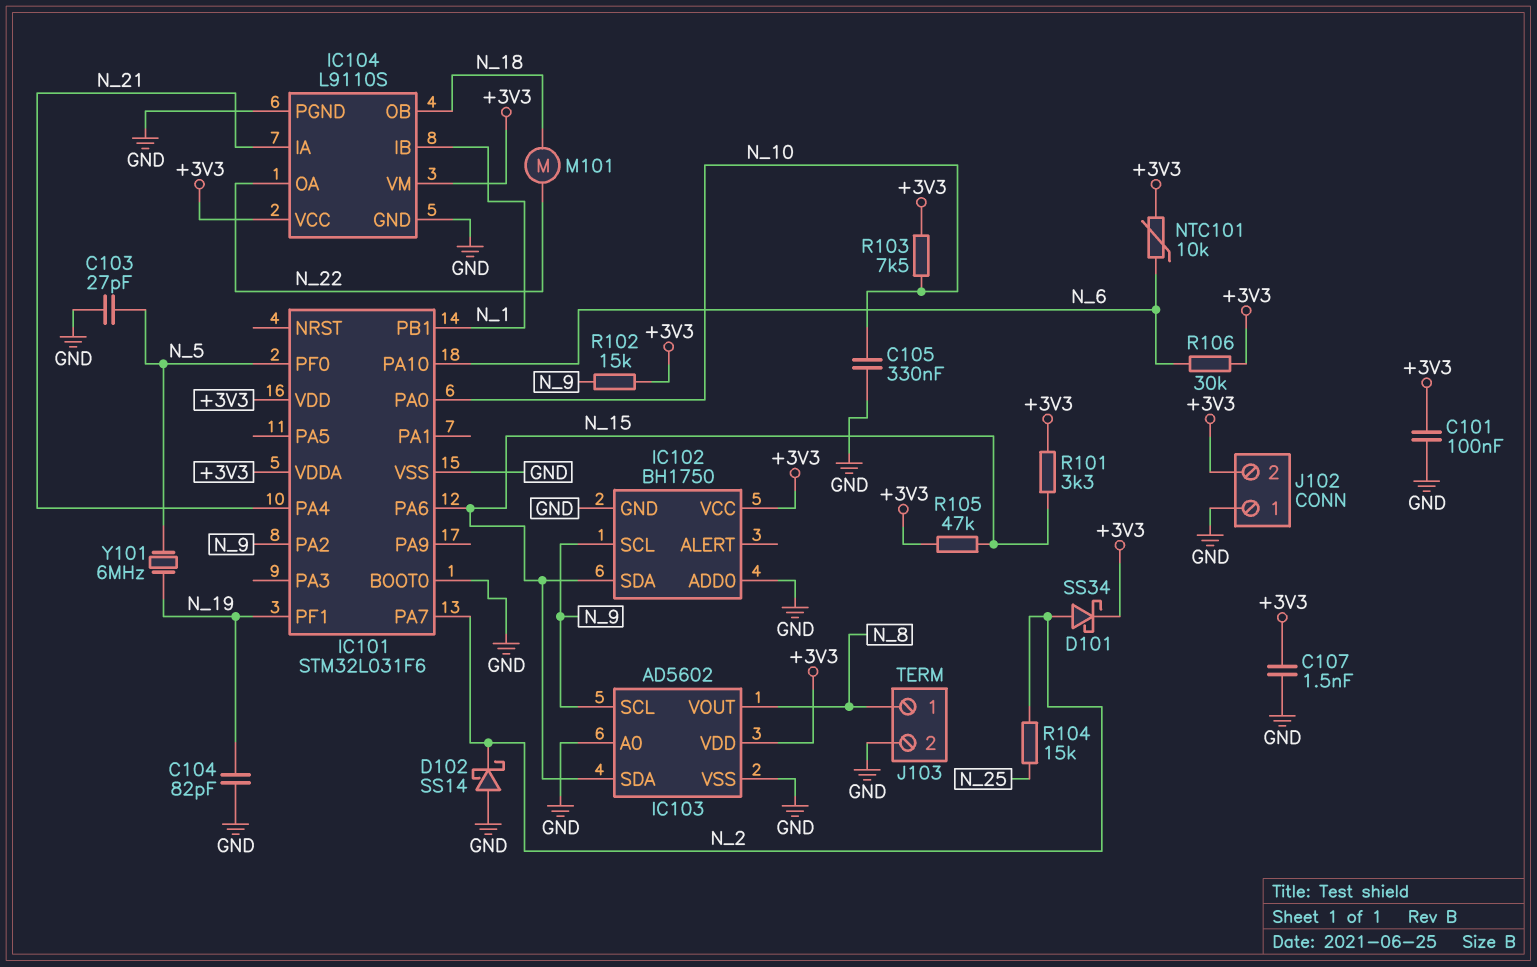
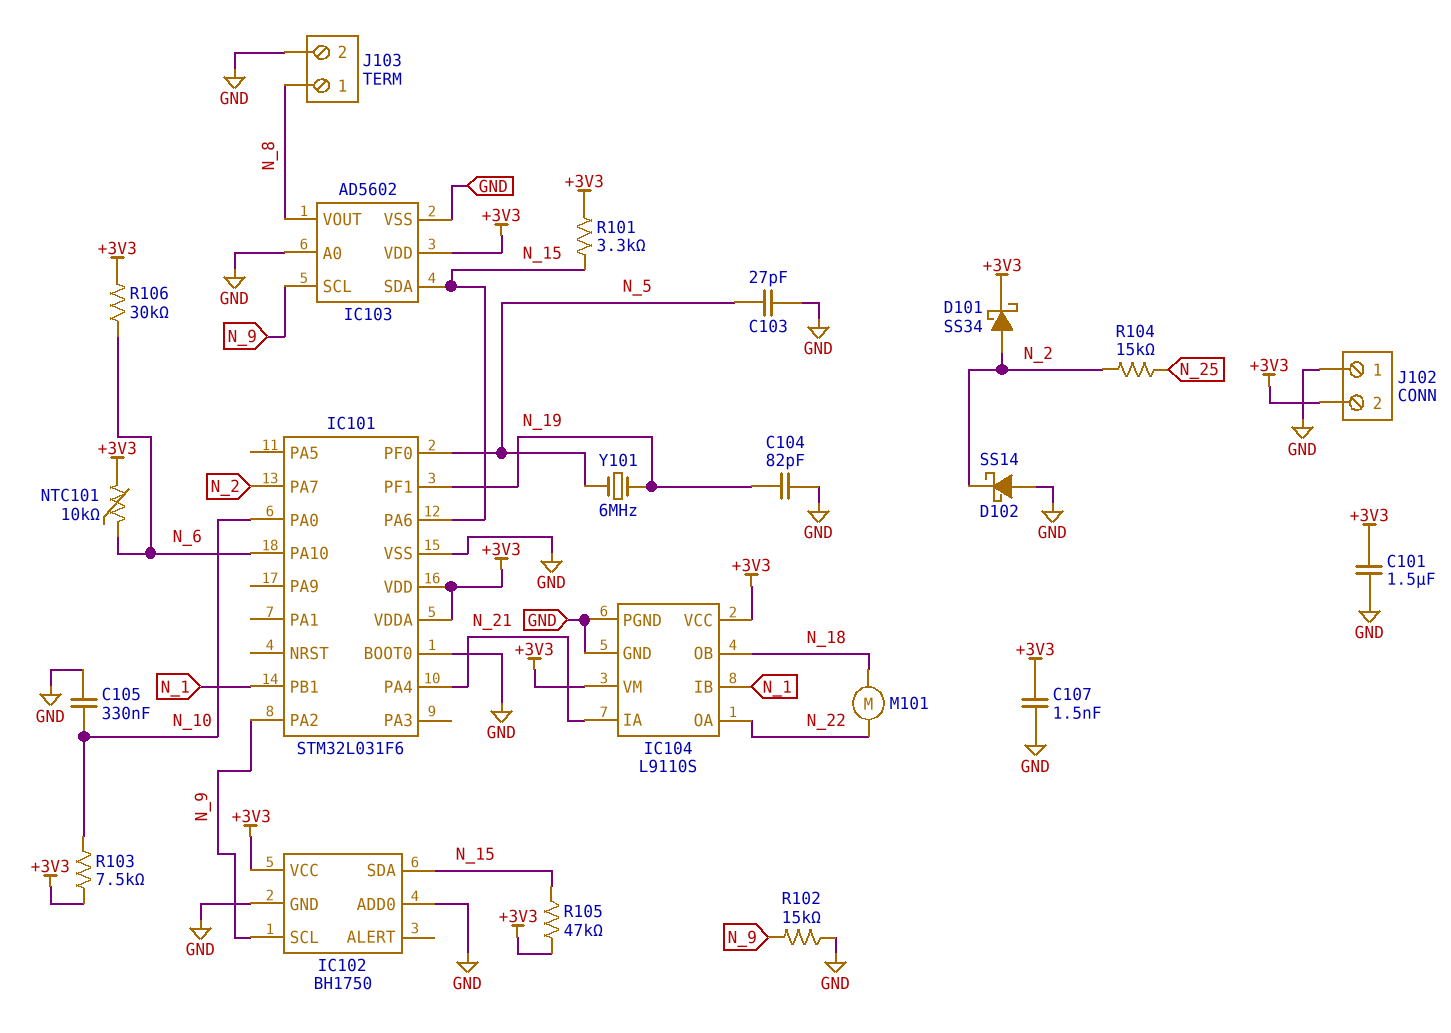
C101: 100nF (+3V3, GND) -> 1.5uF (+3V3, GND)
R102: 15k (+3V3, N_9) -> 15k (GND, N_9)

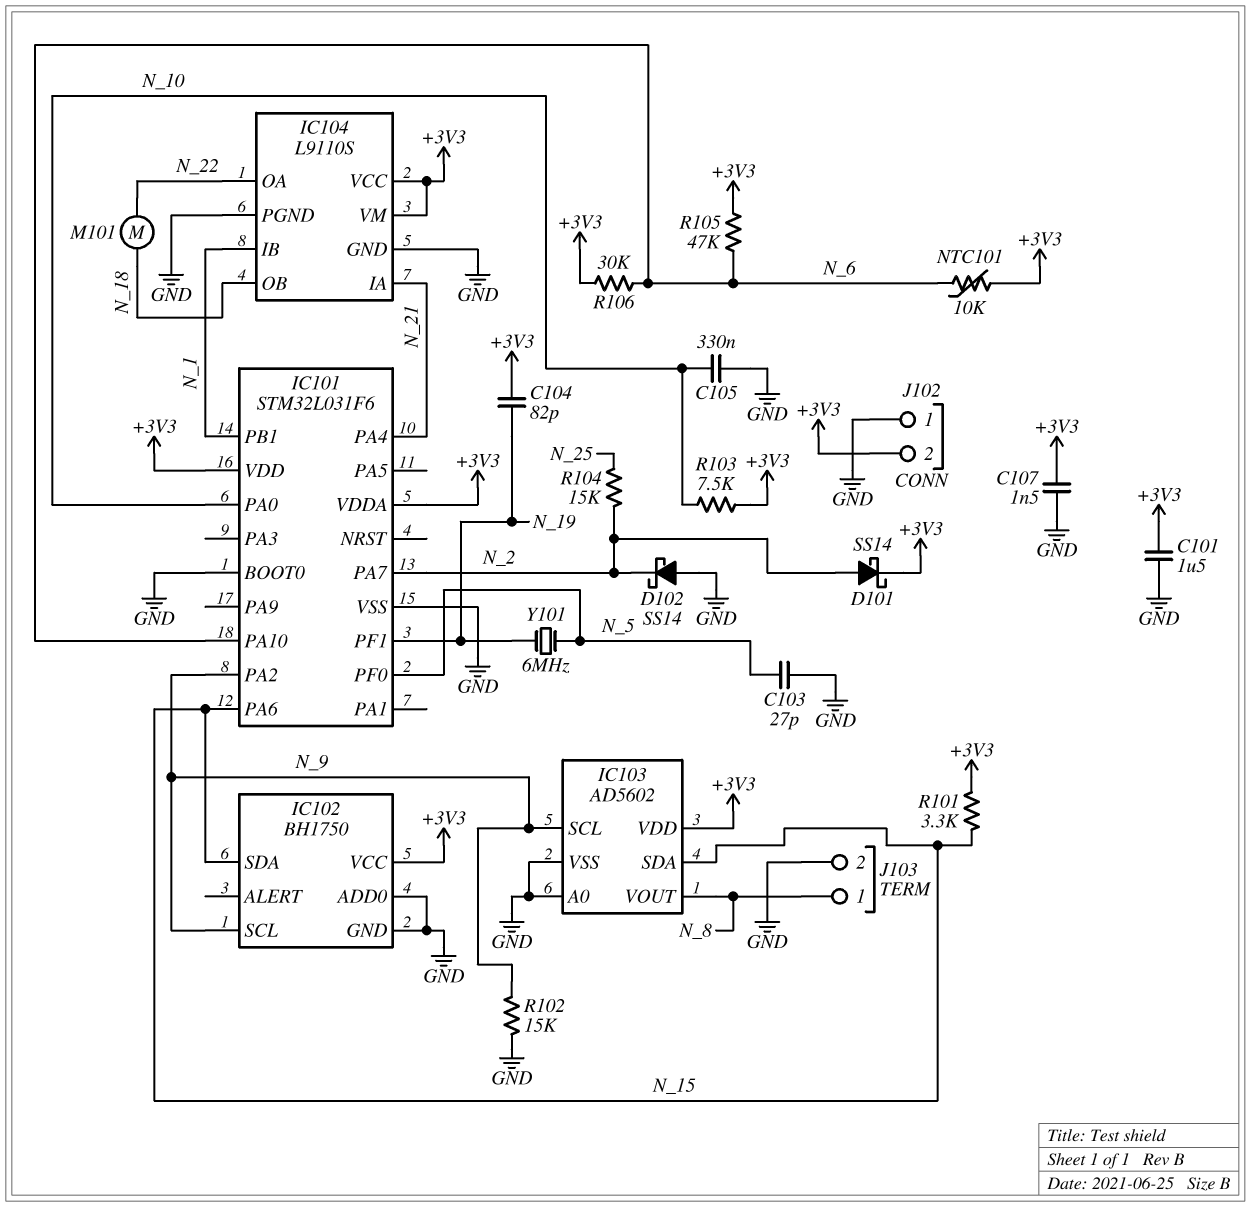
C104: 82pF (GND, N_19) -> 82pF (+3V3, N_19)
D101: schottky SS34 (A N_2, K +3V3) -> schottky SS14 (A N_2, K +3V3)
R105: 47k (+3V3, N_15) -> 47k (+3V3, N_6)

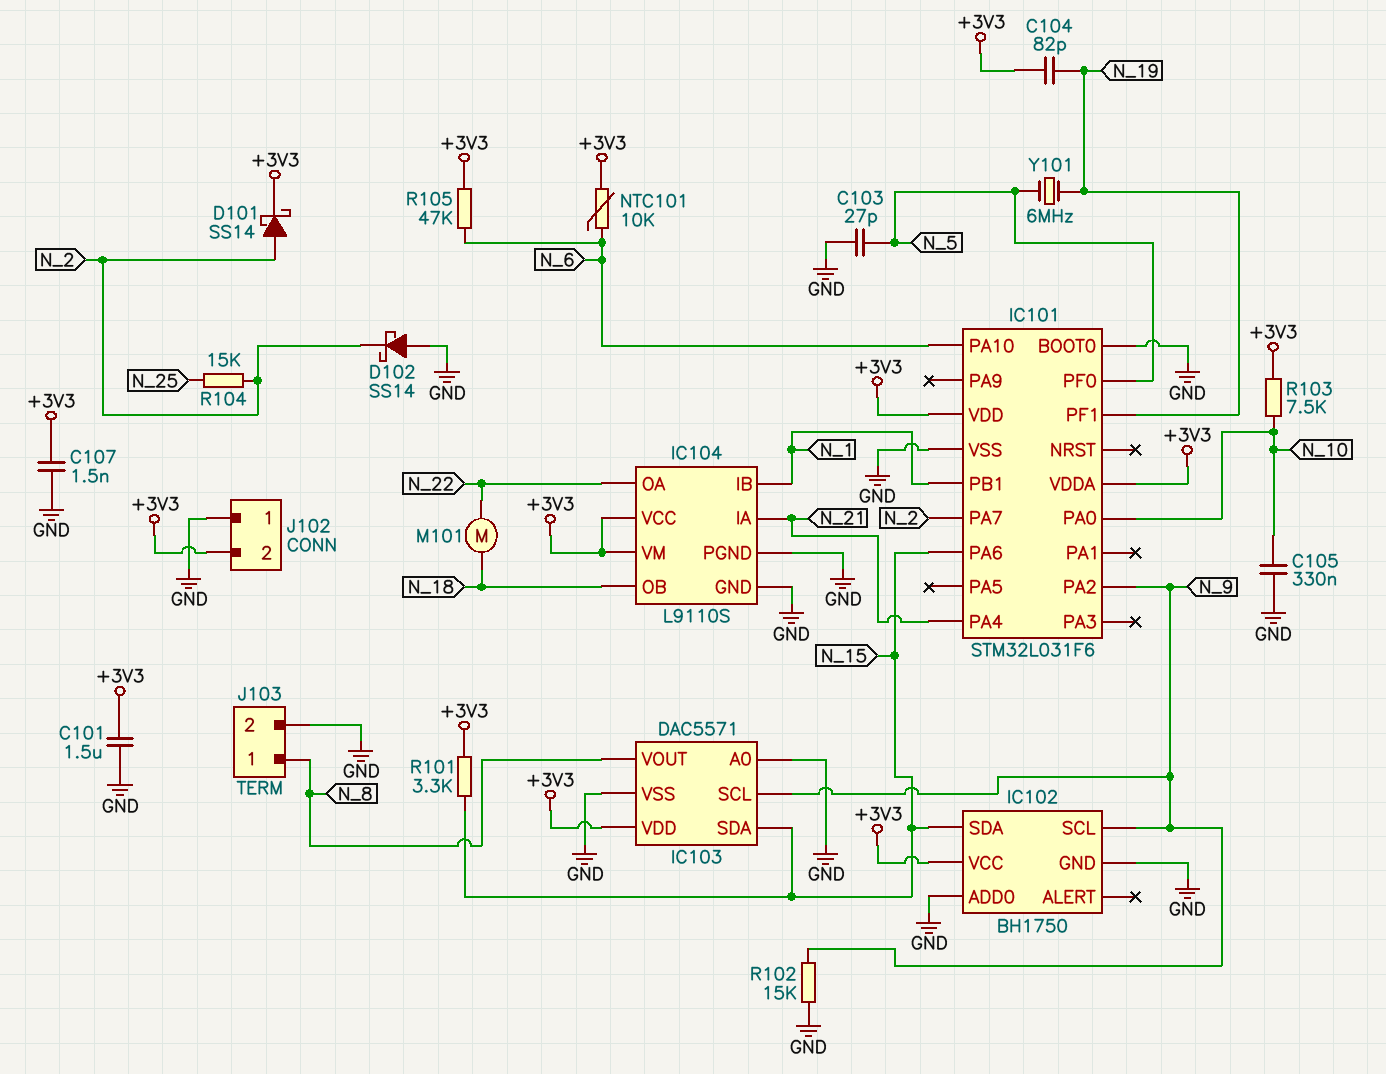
IC103: AD5602 -> DAC5571
R106: 30k (+3V3, N_6) -> none

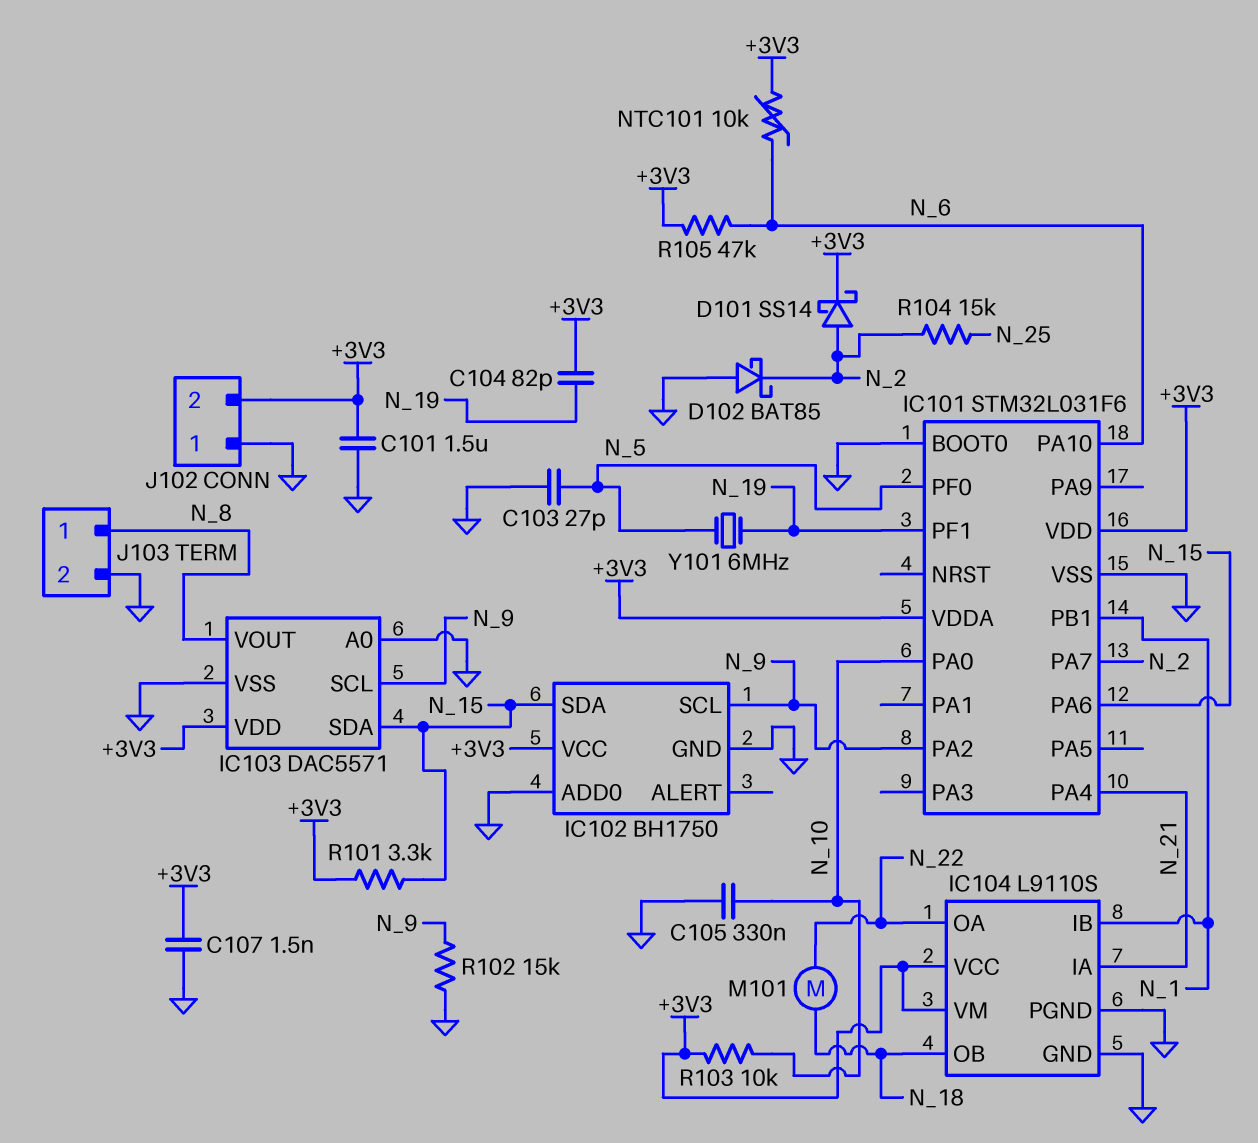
D102: schottky SS14 (A GND, K N_2) -> schottky BAT85 (A GND, K N_2)
R103: 7.5k (+3V3, N_10) -> 10k (+3V3, N_10)

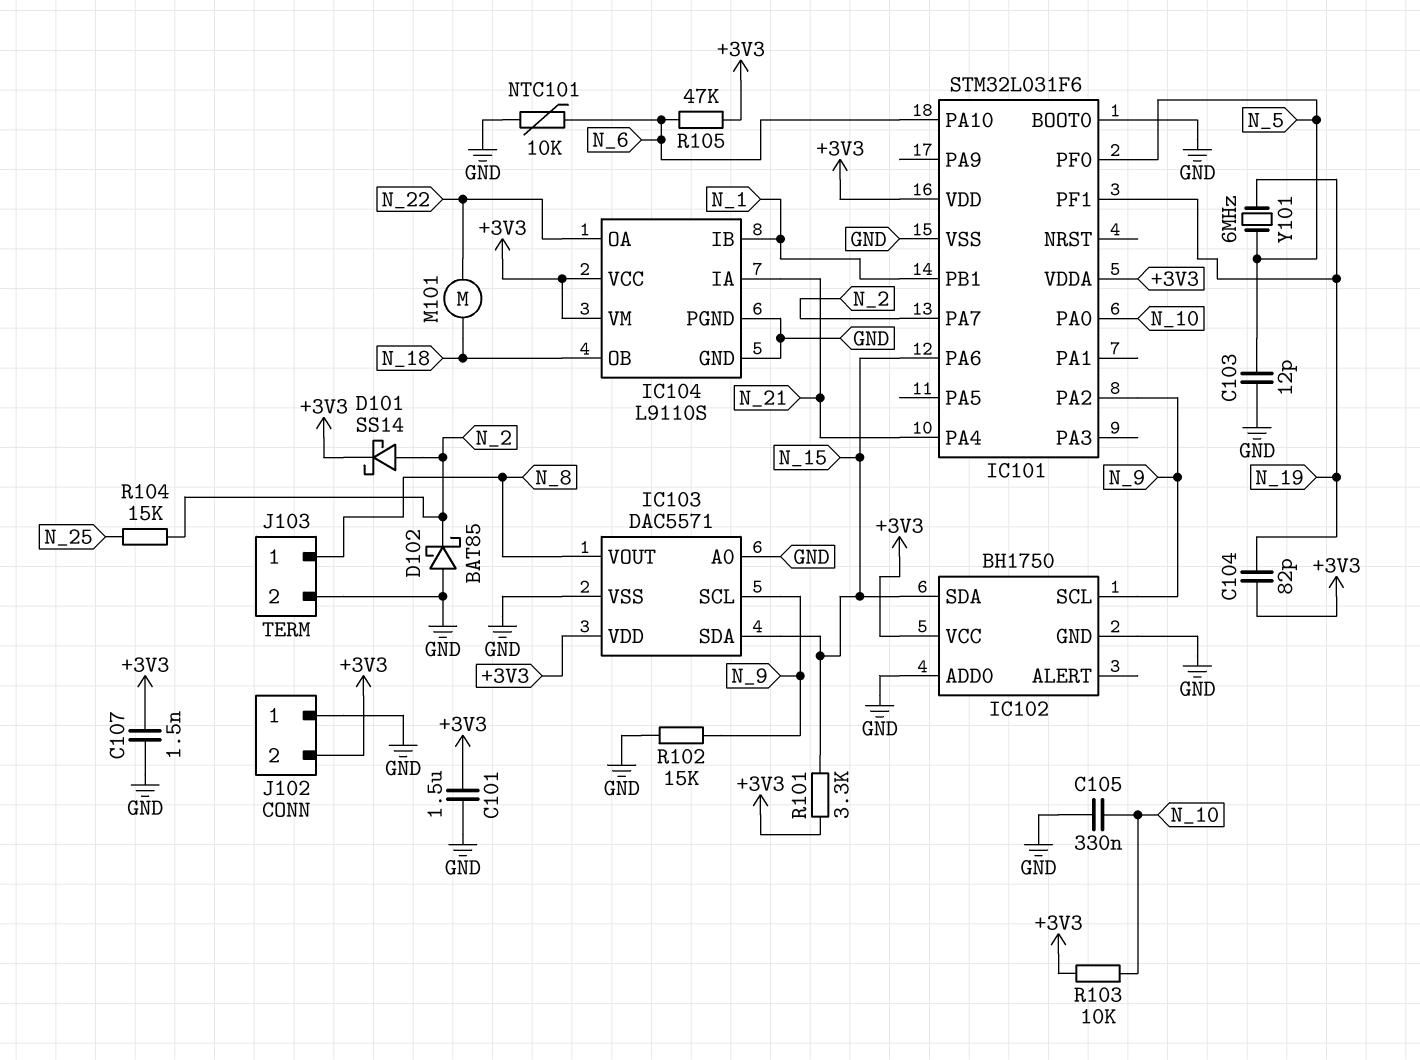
C103: 27pF (GND, N_5) -> 12pF (GND, N_5)
NTC101: 10k (+3V3, N_6) -> 10k (GND, N_6)

